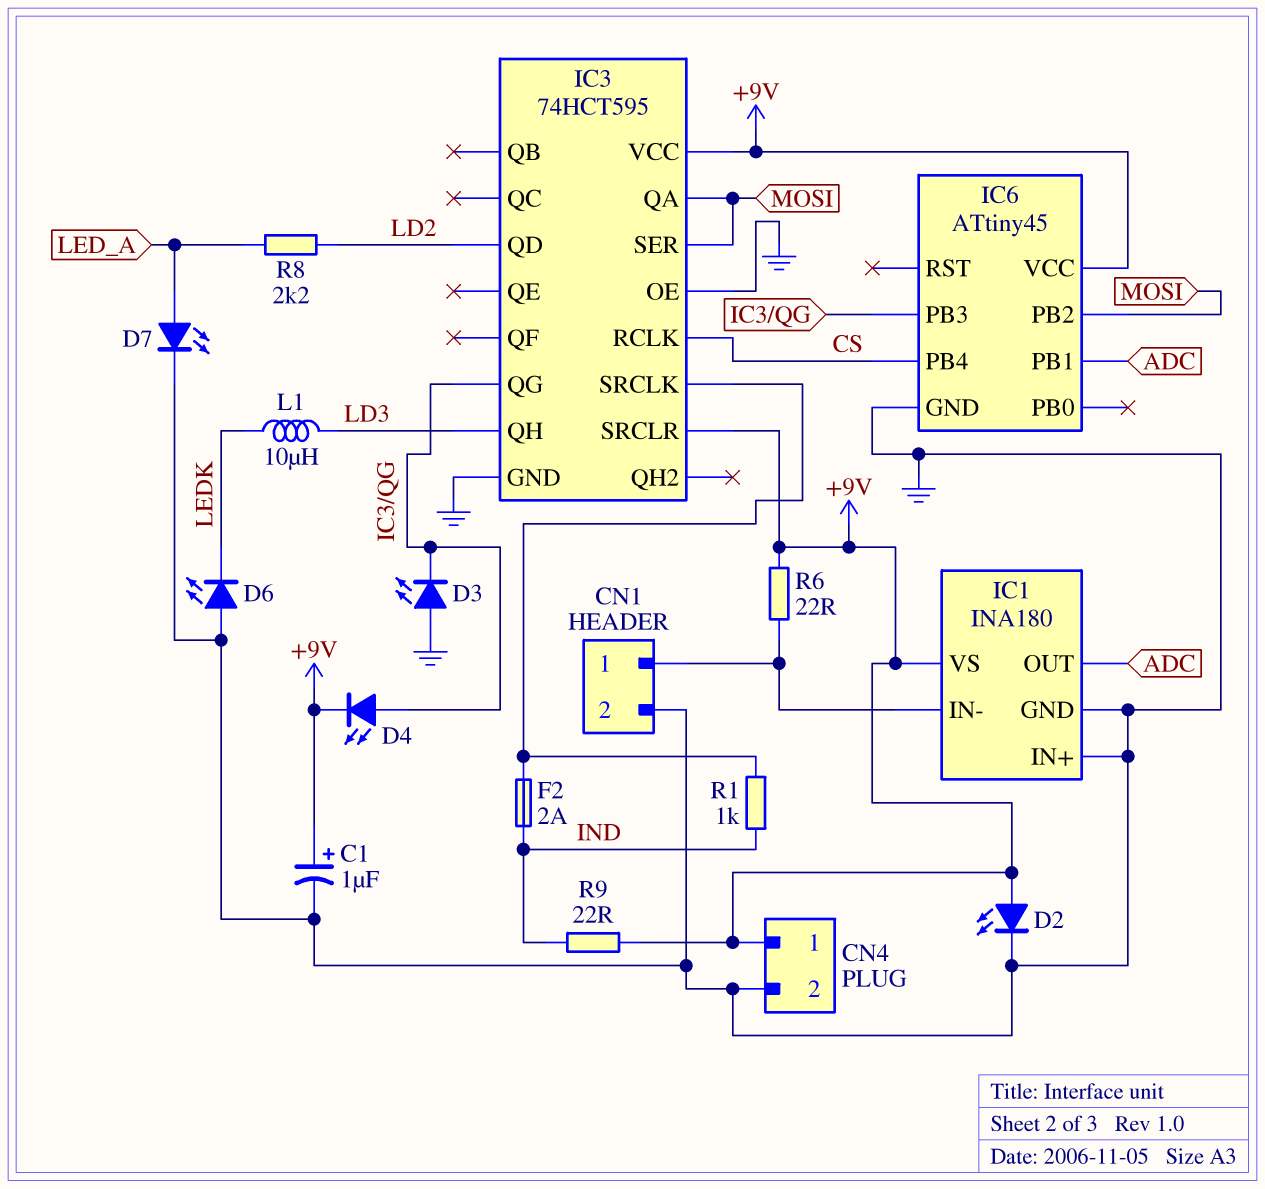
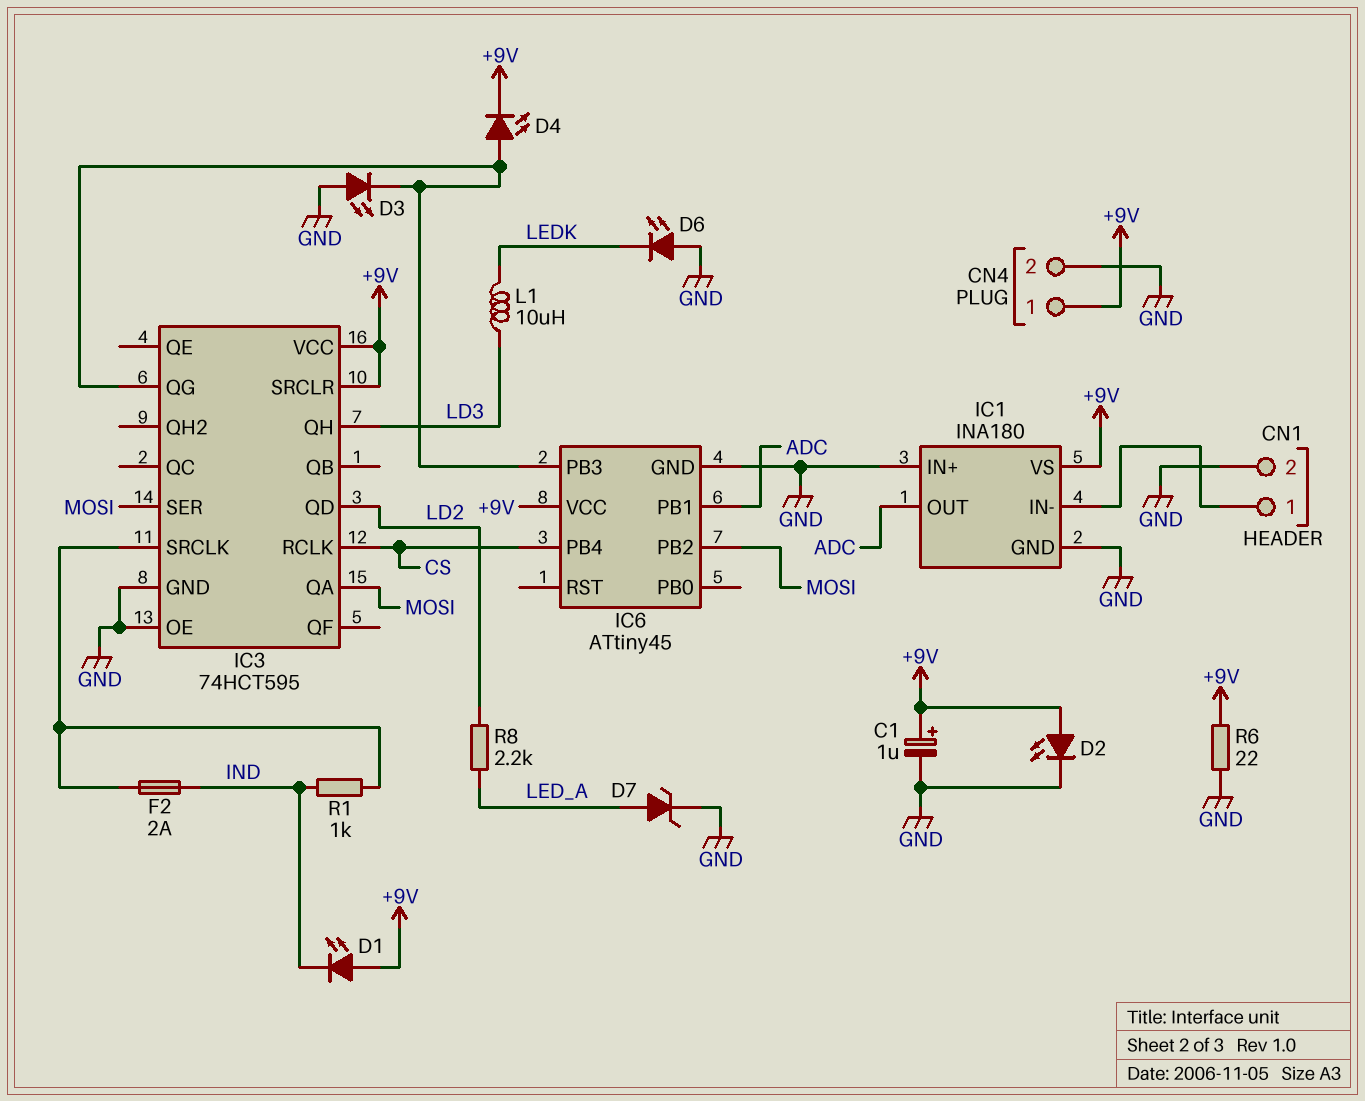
D1: none -> LED (A +9V, K IND)
D7: LED (A LED_A, K GND) -> zener (A LED_A, K GND)
R6: 22 (+9V, CN1/1) -> 22 (+9V, GND)
R9: 22 (+9V, IND) -> none

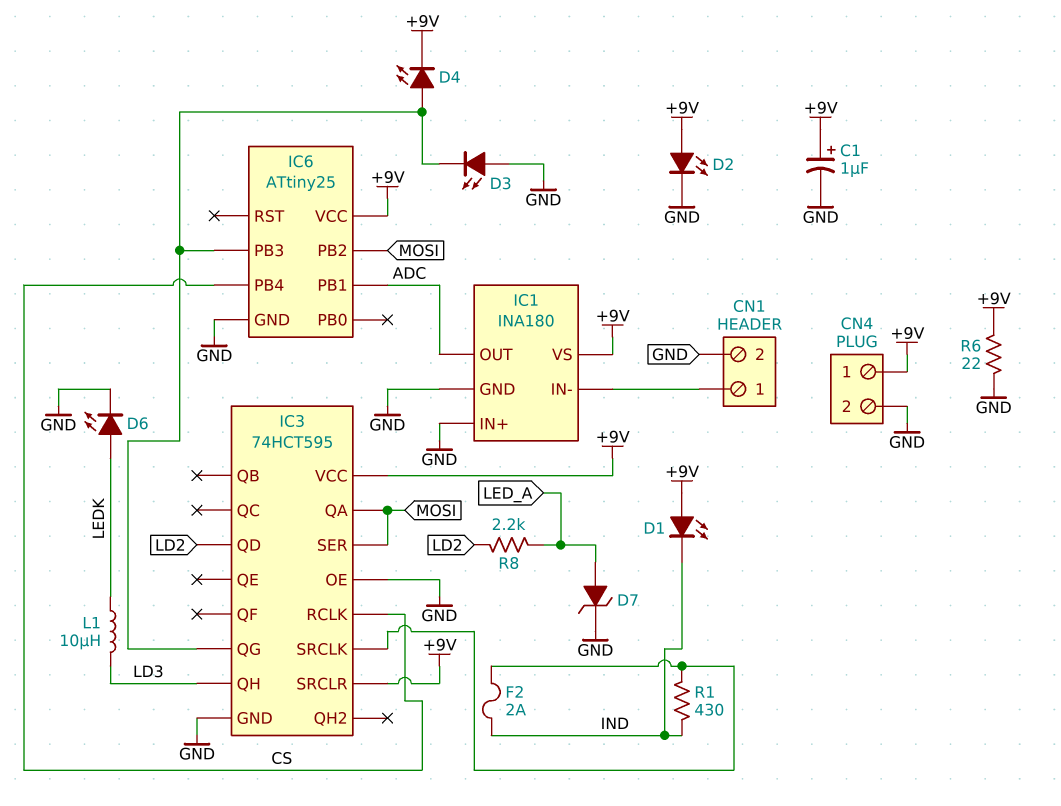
D6: LED (A GND, K LEDK) -> LED (A LEDK, K GND)
IC6: ATtiny45 -> ATtiny25
R1: 1k (IC3/SRCLK, IND) -> 430 (IC3/SRCLK, IND)

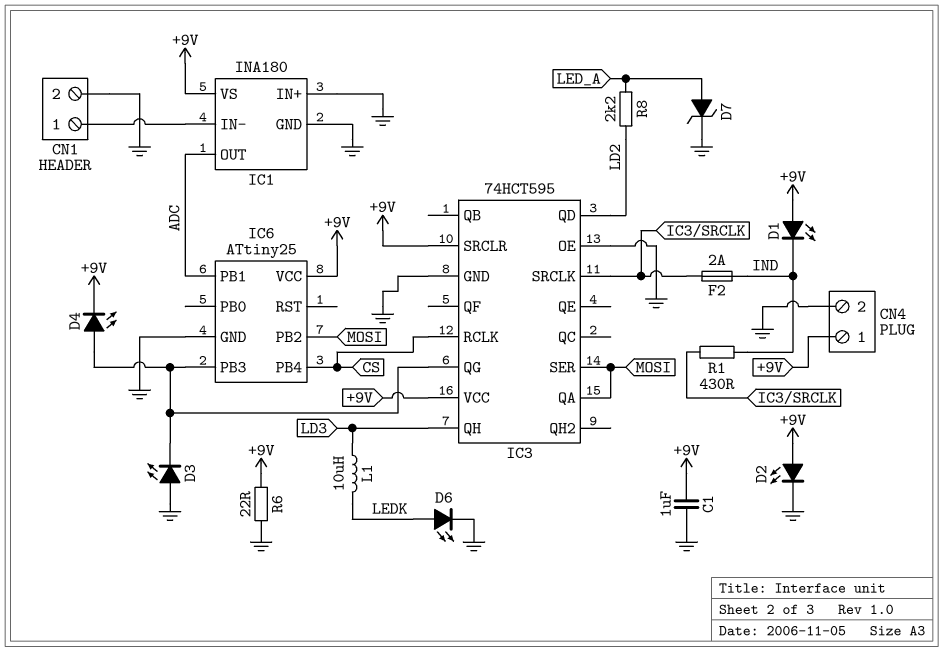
C1: 1uF (plus +9V, minus GND) -> 1uF (+9V, GND)

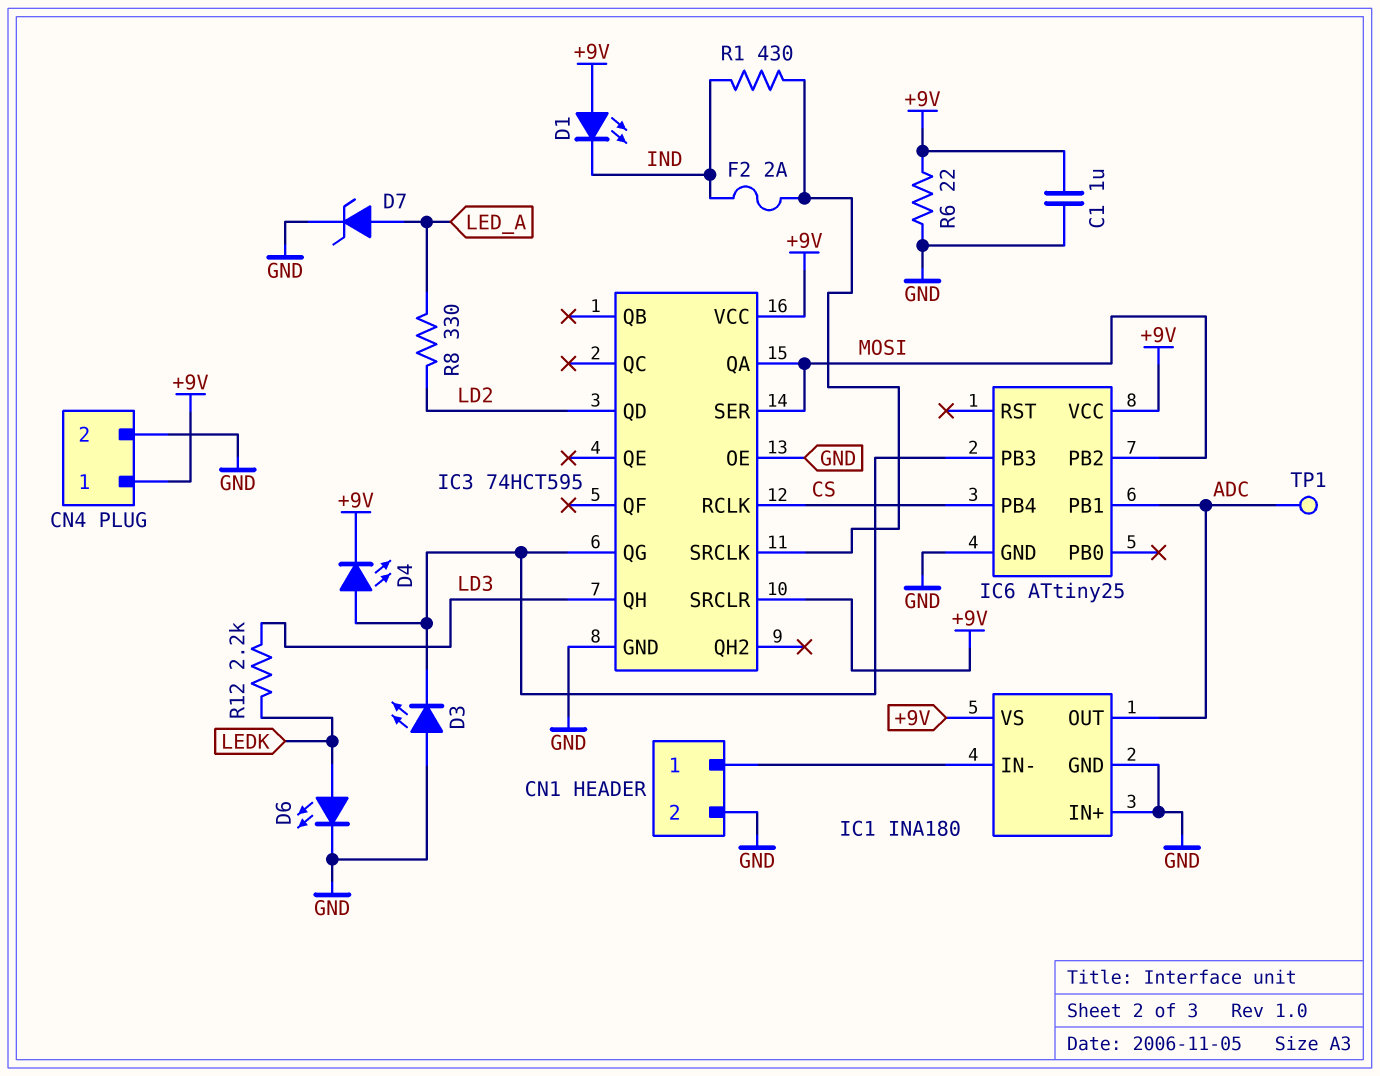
D2: LED (A +9V, K GND) -> none
L1: 10uH (LD3, LEDK) -> none
R8: 2.2k (LD2, LED_A) -> 330 (LD2, LED_A)
R12: none -> 2.2k (LD3, LEDK)
TP1: none -> test point (ADC)

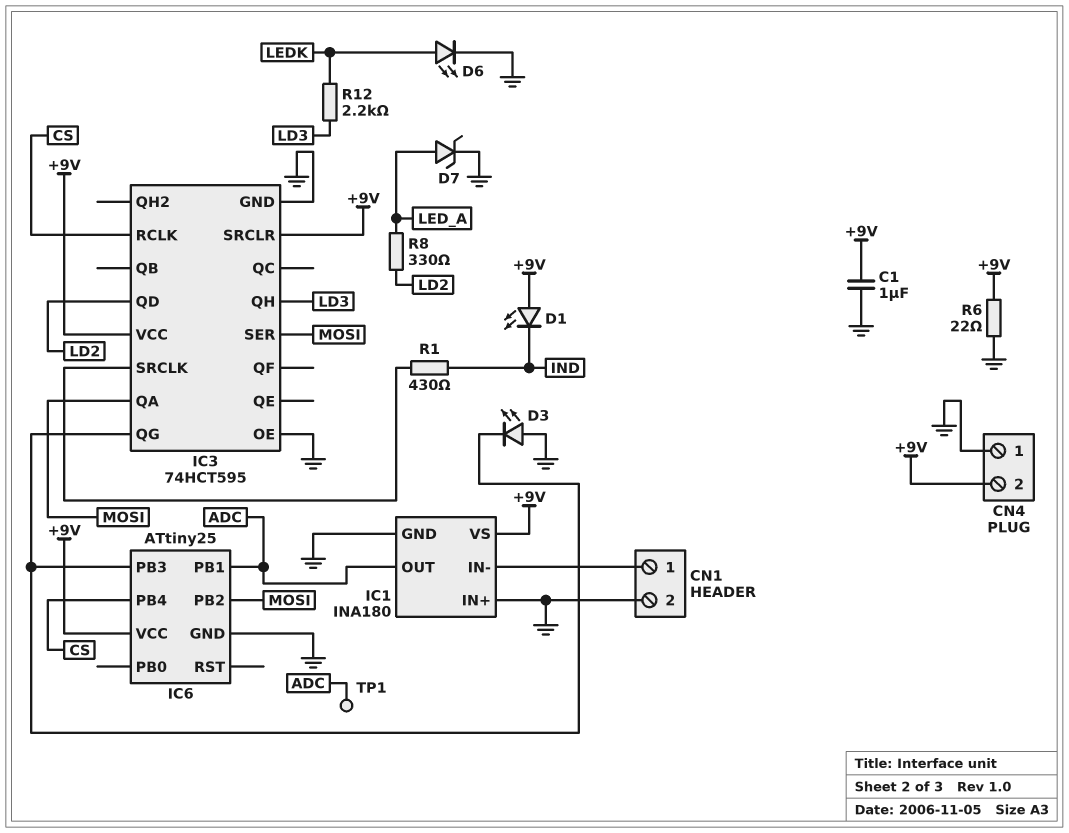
CN4 pin 1: +9V -> GND
CN4 pin 2: GND -> +9V
D4: LED (A IC3/QG, K +9V) -> none
F2: 2A (IC3/SRCLK, IND) -> none

